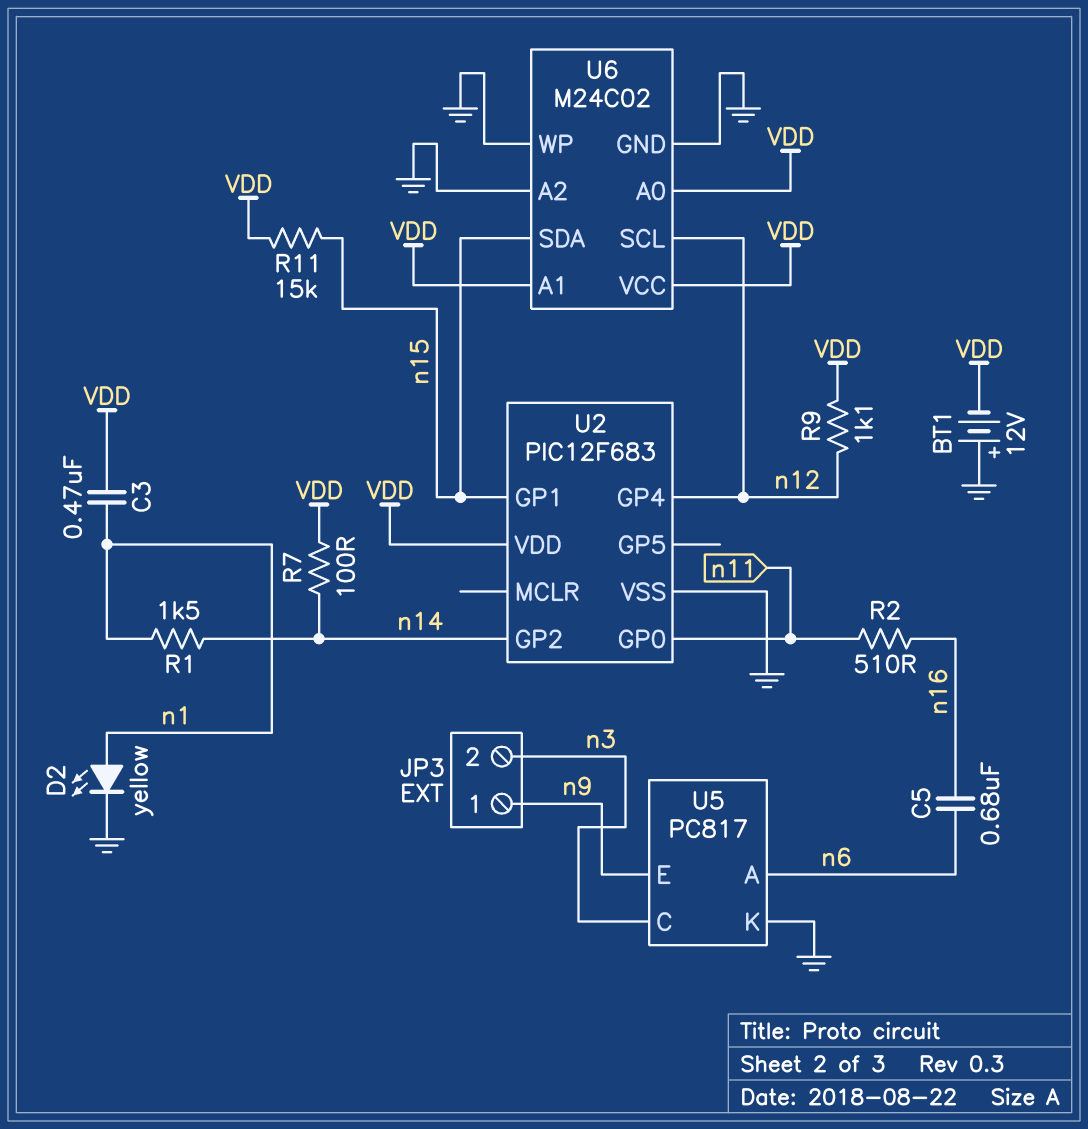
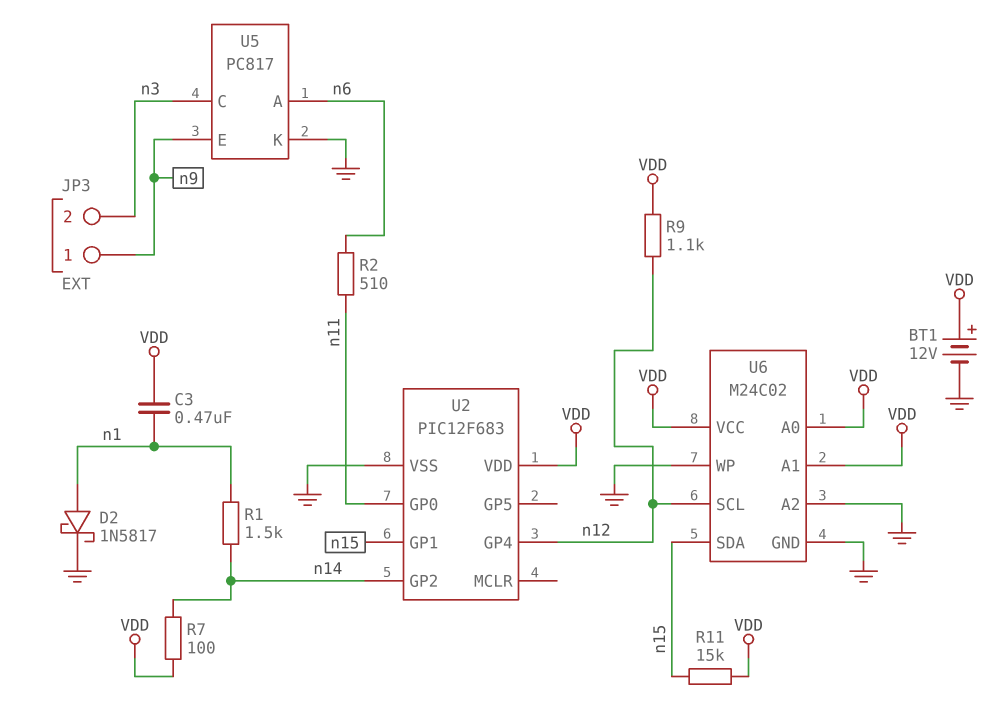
BT1: 12V (plus GND, minus VDD) -> 12V (plus VDD, minus GND)
C5: 680nF (n6, n16) -> none
D2: LED yellow (A n1, K GND) -> schottky 1N5817 (A n1, K GND)
R2: 510 (n11, n16) -> 510 (n6, n11)

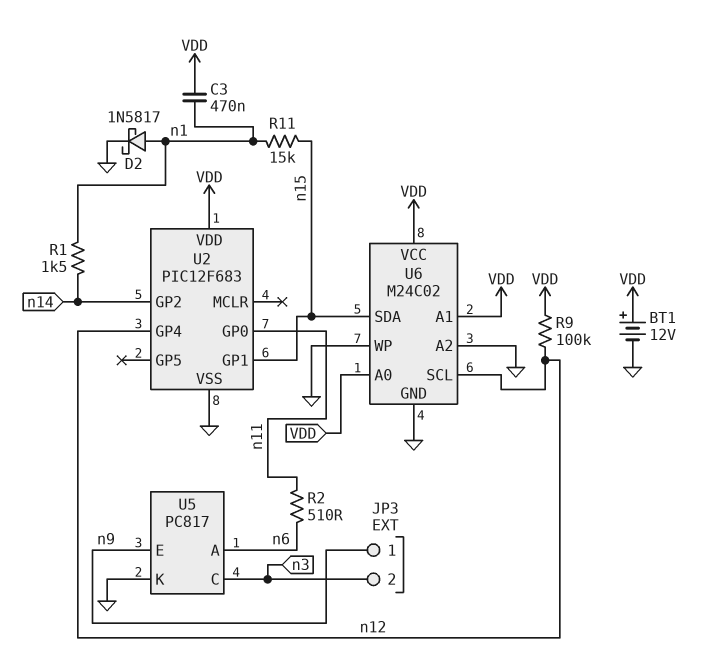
R7: 100 (VDD, n14) -> none
R9: 1.1k (VDD, n12) -> 100k (VDD, n12)
R11: 15k (VDD, n15) -> 15k (n1, n15)

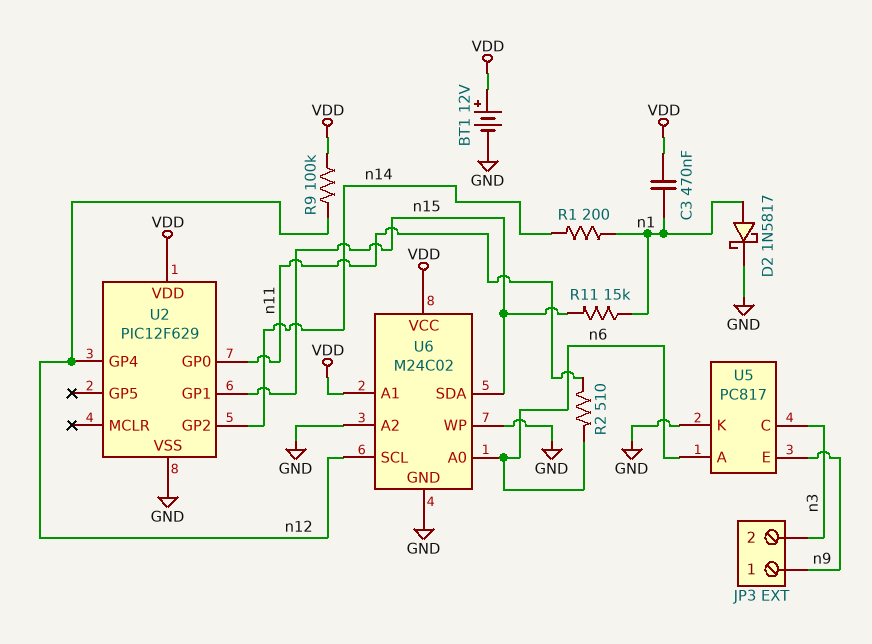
R1: 1.5k (n1, n14) -> 200 (n1, n14)
U2: PIC12F683 -> PIC12F629
U6 pin A0: VDD -> n6

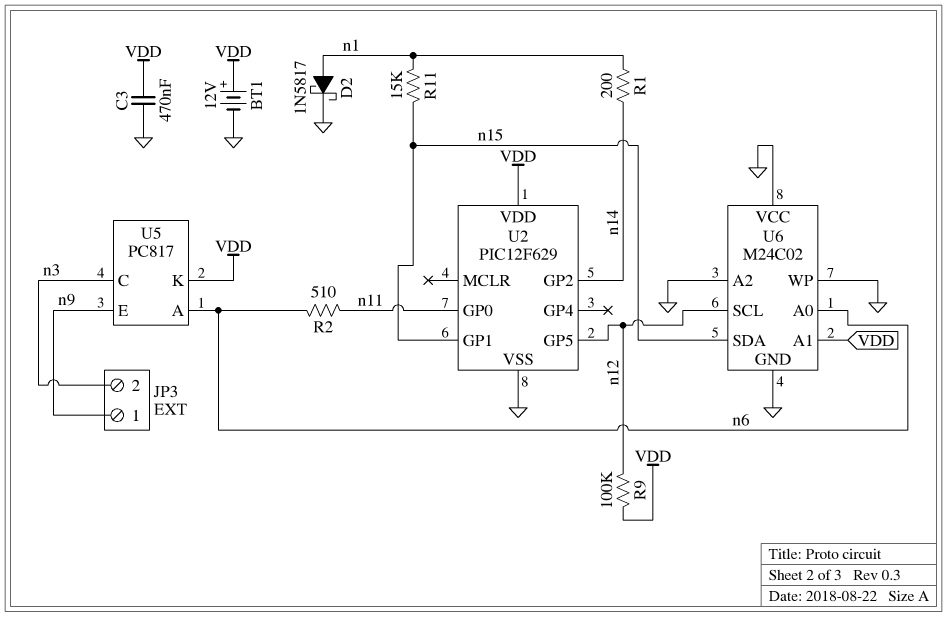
C3: 470nF (VDD, n1) -> 470nF (GND, VDD)
U2 pin GP4: n12 -> none
U2 pin GP5: none -> n12
U5 pin K: GND -> VDD
U6 pin VCC: VDD -> GND

